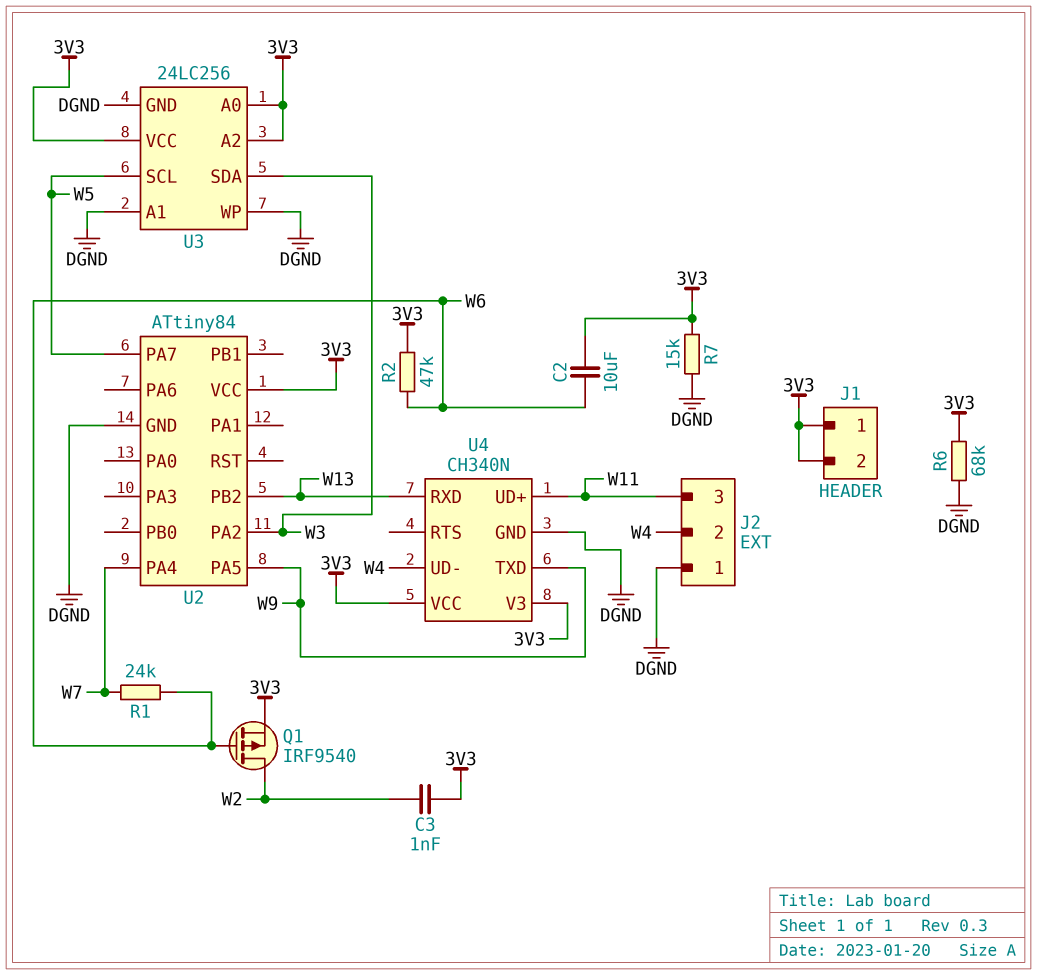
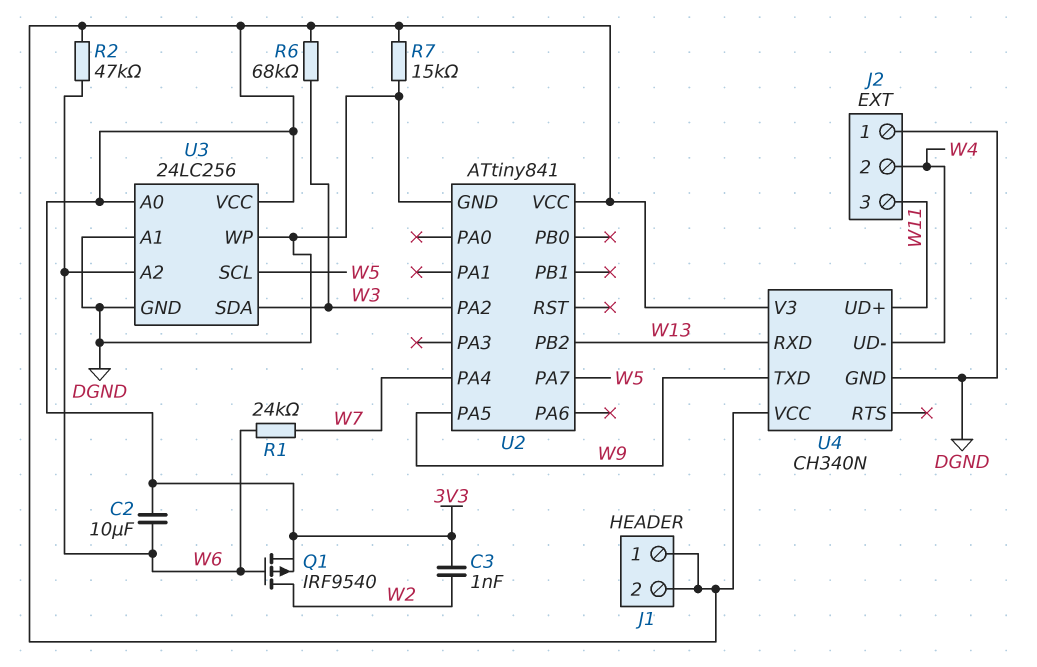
R6: 68k (3V3, DGND) -> 68k (3V3, W3)
U2: ATtiny84 -> ATtiny841
U3 pin A2: 3V3 -> W6

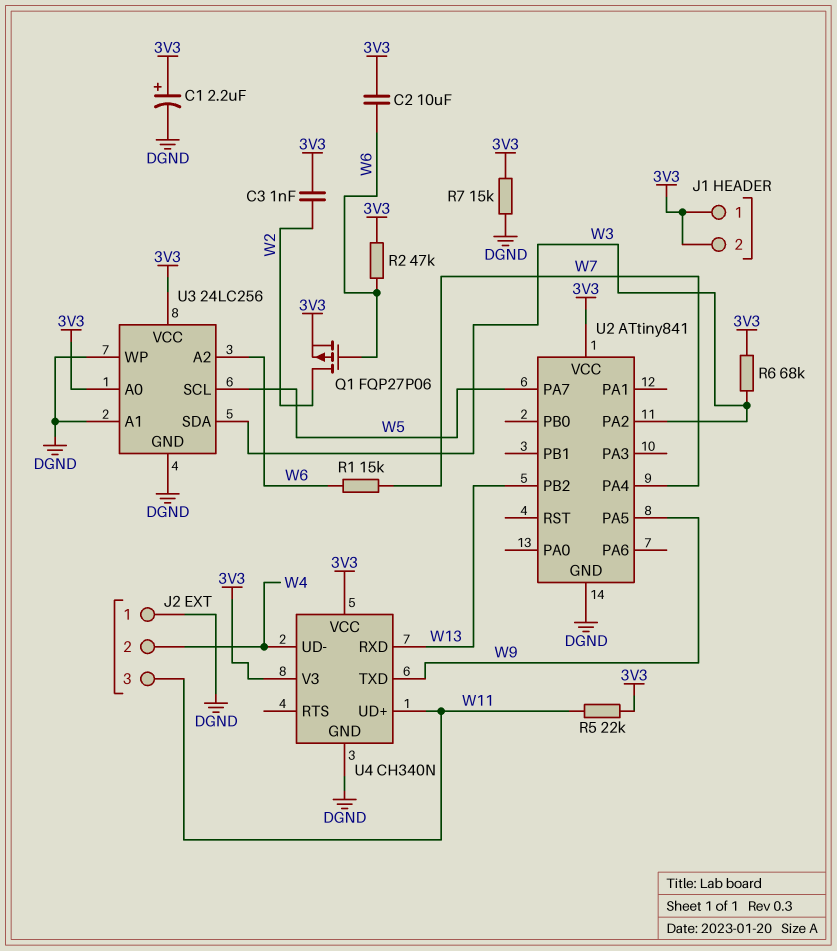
C1: none -> 2.2uF (plus 3V3, minus DGND)
Q1: PMOS IRF9540 (G W6, D W2, S 3V3) -> PMOS FQP27P06 (G W6, D W2, S 3V3)
R1: 24k (W6, W7) -> 15k (W6, W7)
R5: none -> 22k (3V3, W11)

